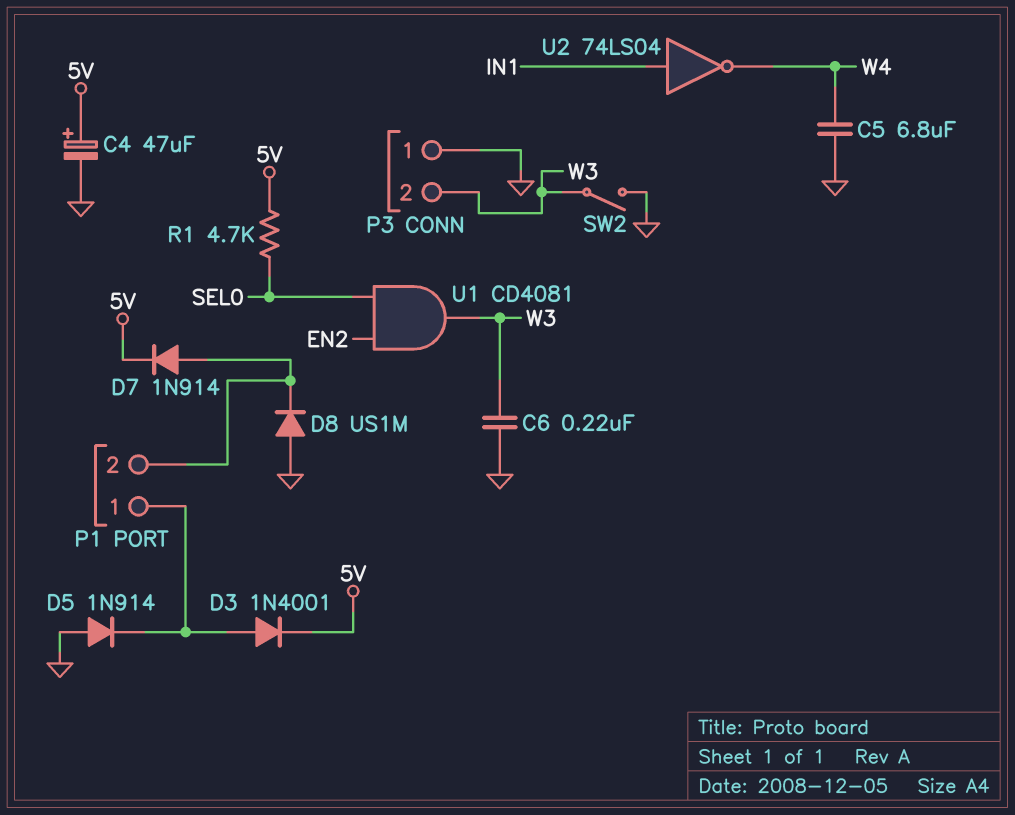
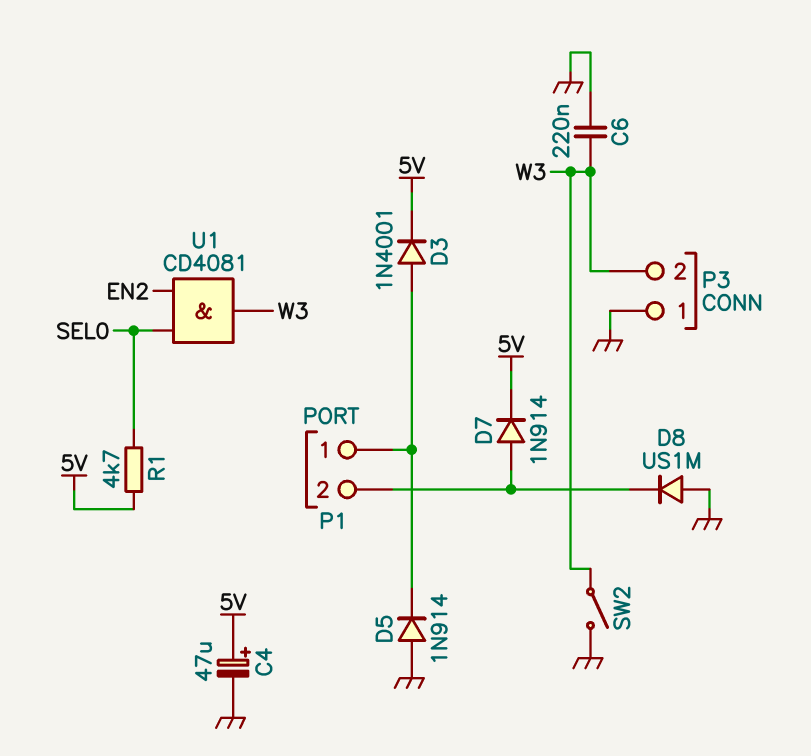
C5: 6.8uF (GND, W4) -> none
U2: NOT 74LS04 (in IN1, out W4) -> none

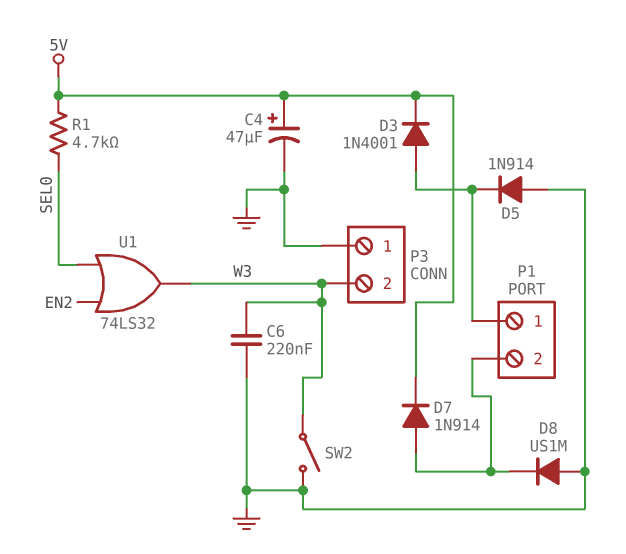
U1: AND CD4081 (in EN2, in SEL0, out W3) -> OR 74LS32 (in EN2, in SEL0, out W3)

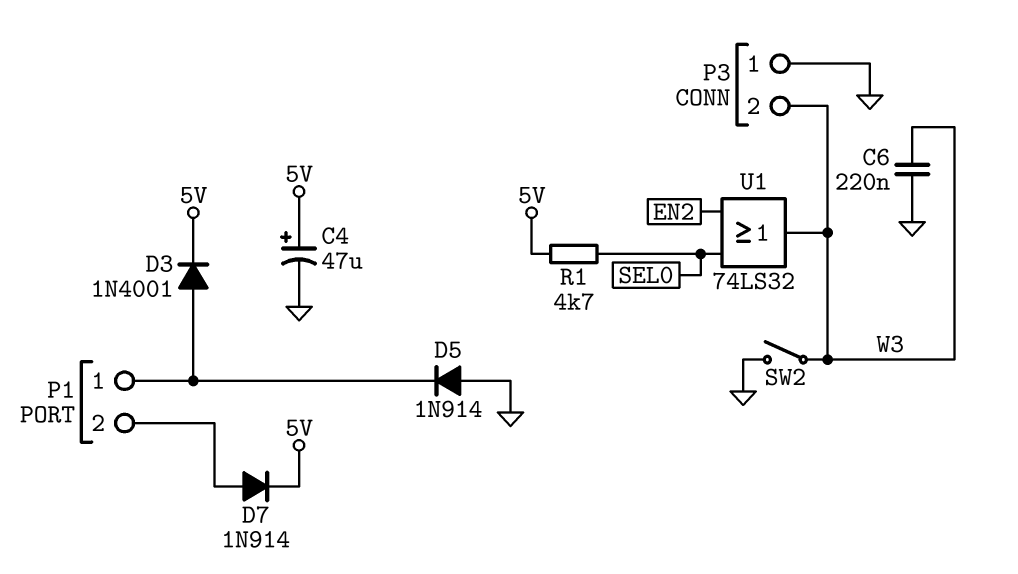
D8: diode US1M (A GND, K P1/2) -> none

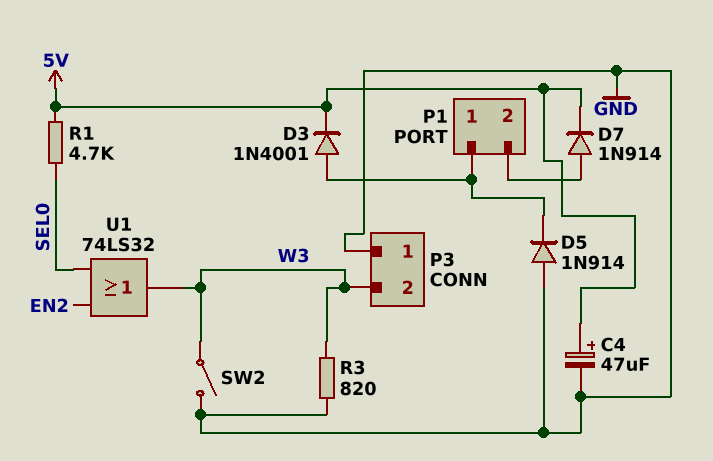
C6: 220nF (GND, W3) -> none
R3: none -> 820 (GND, W3)

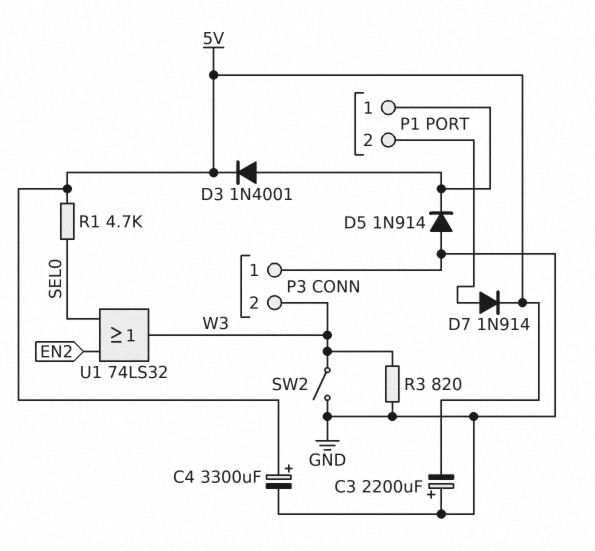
C3: none -> 2200uF (plus GND, minus 5V)
C4: 47uF (plus 5V, minus GND) -> 3300uF (plus 5V, minus GND)

